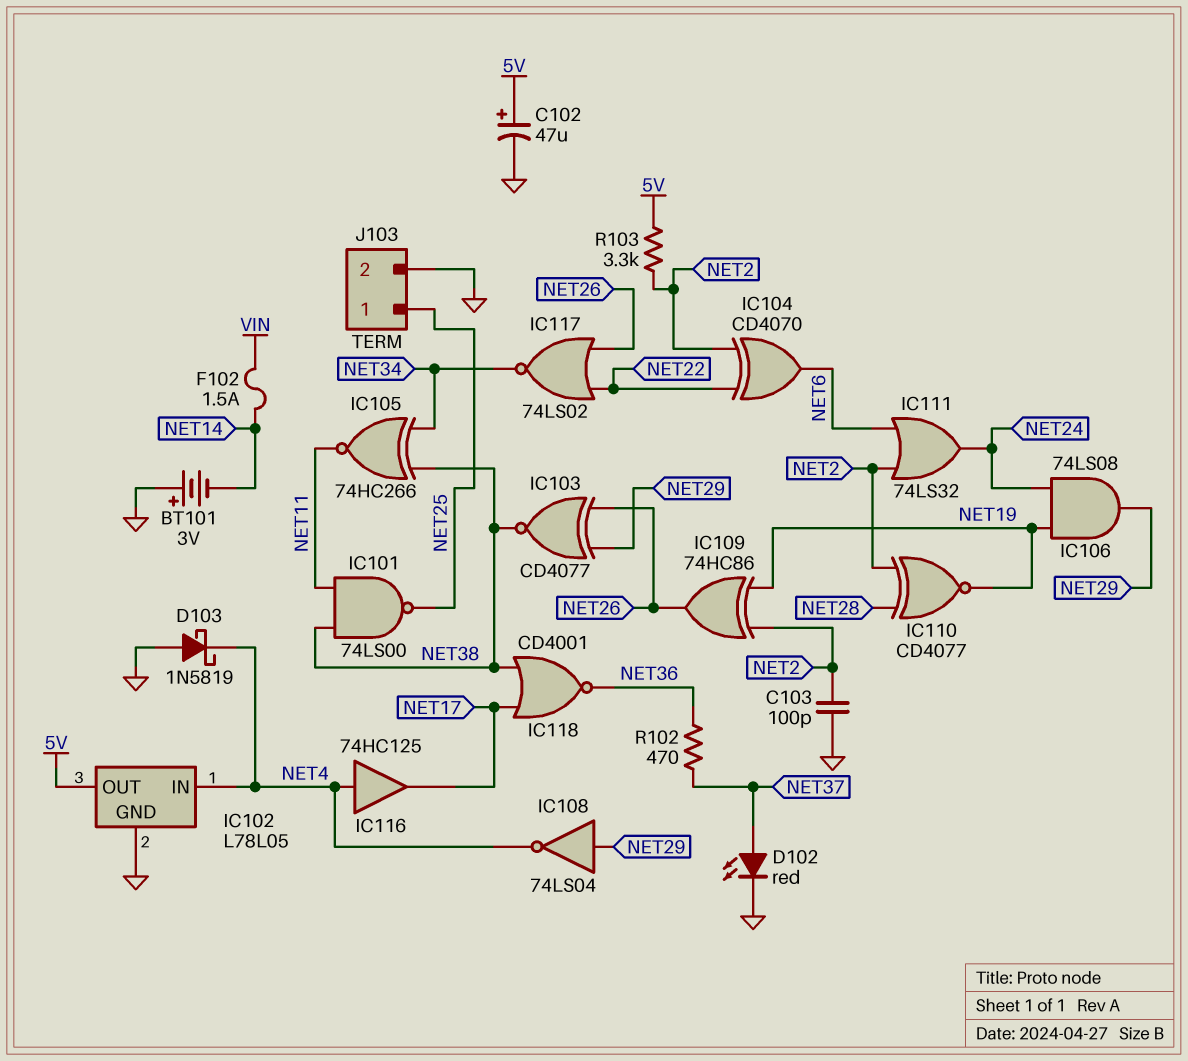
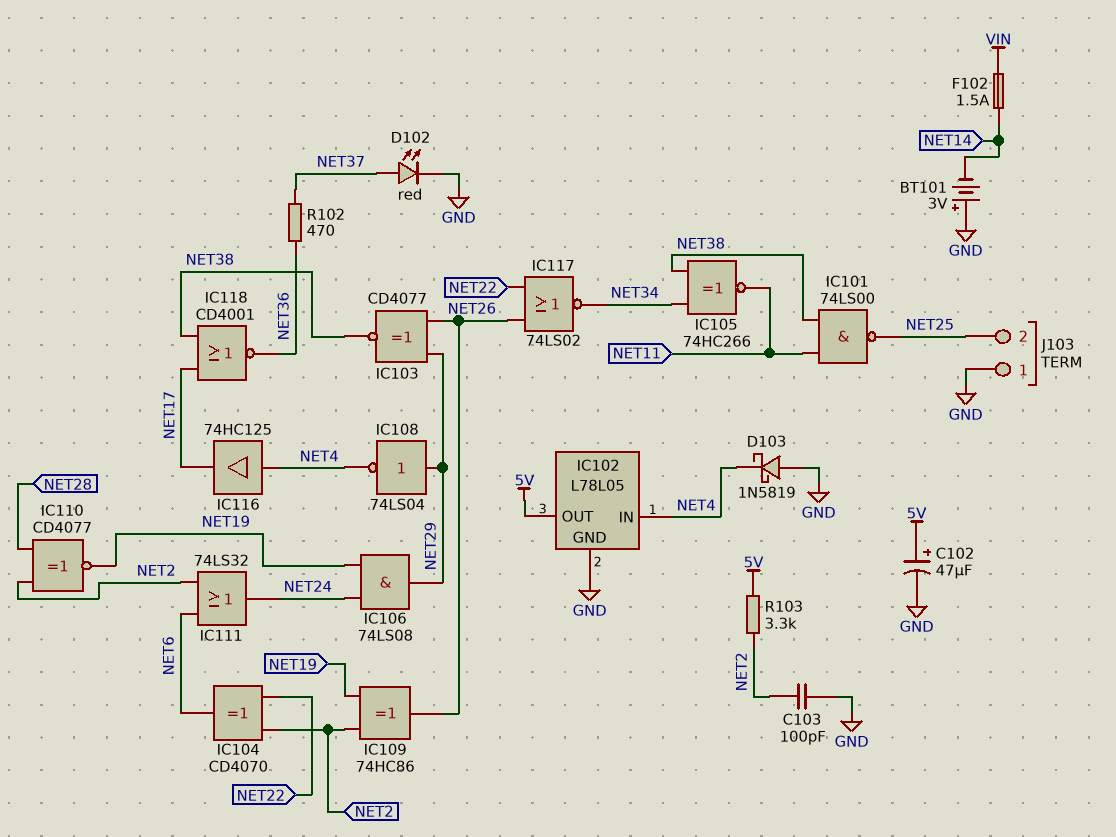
J103 pin 1: NET25 -> GND
J103 pin 2: GND -> NET25

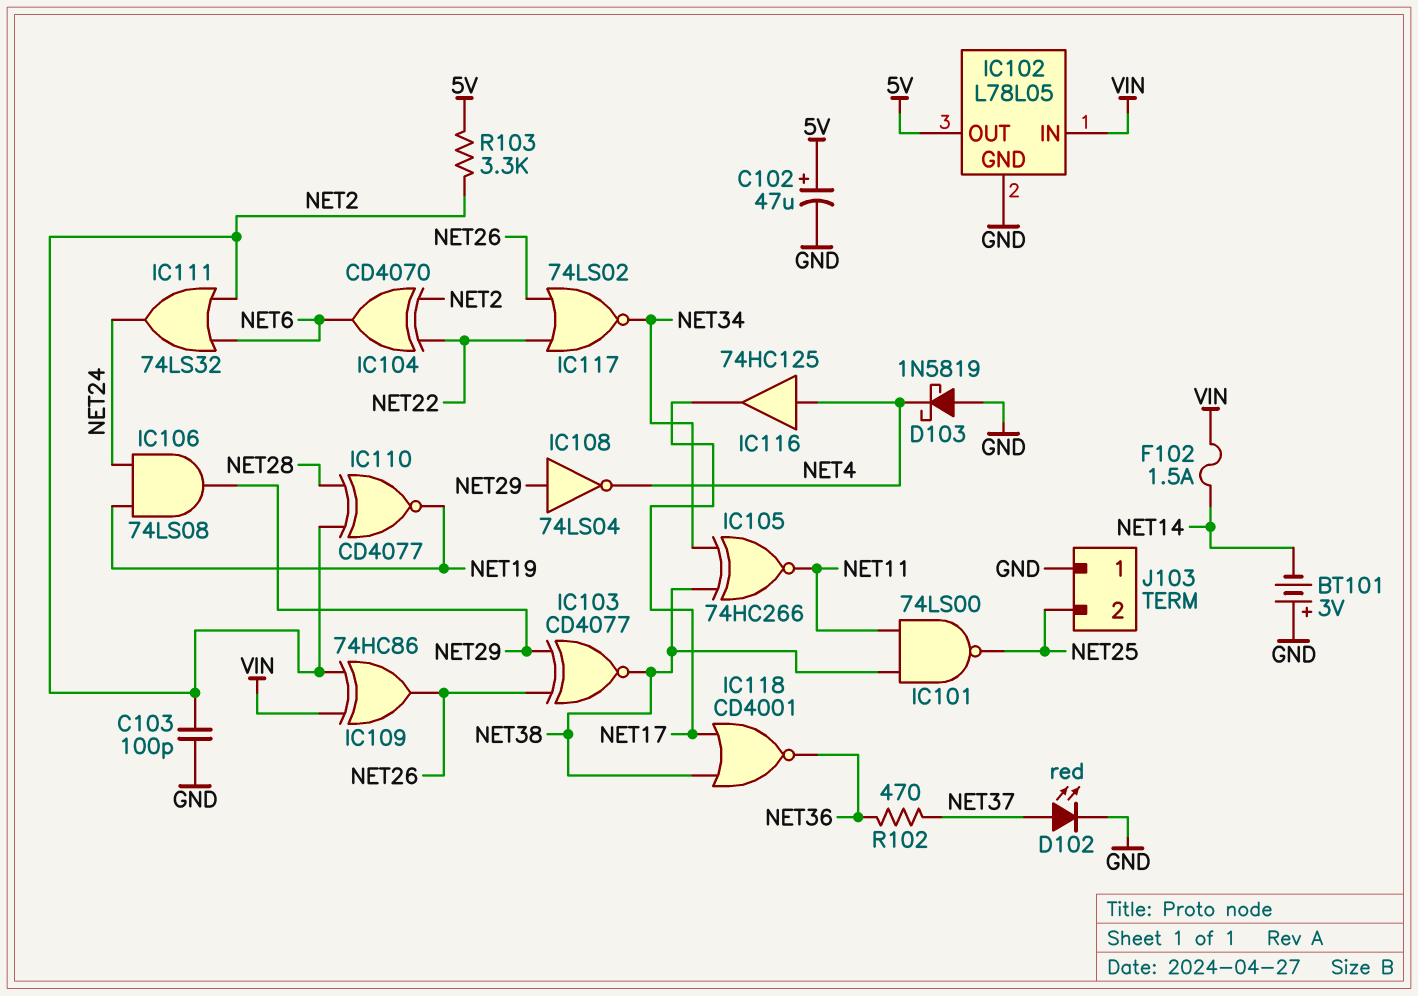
IC102 pin IN: NET4 -> VIN
IC109: XOR 74HC86 (in NET2, in NET19, out NET26) -> XOR 74HC86 (in NET2, in VIN, out NET26)

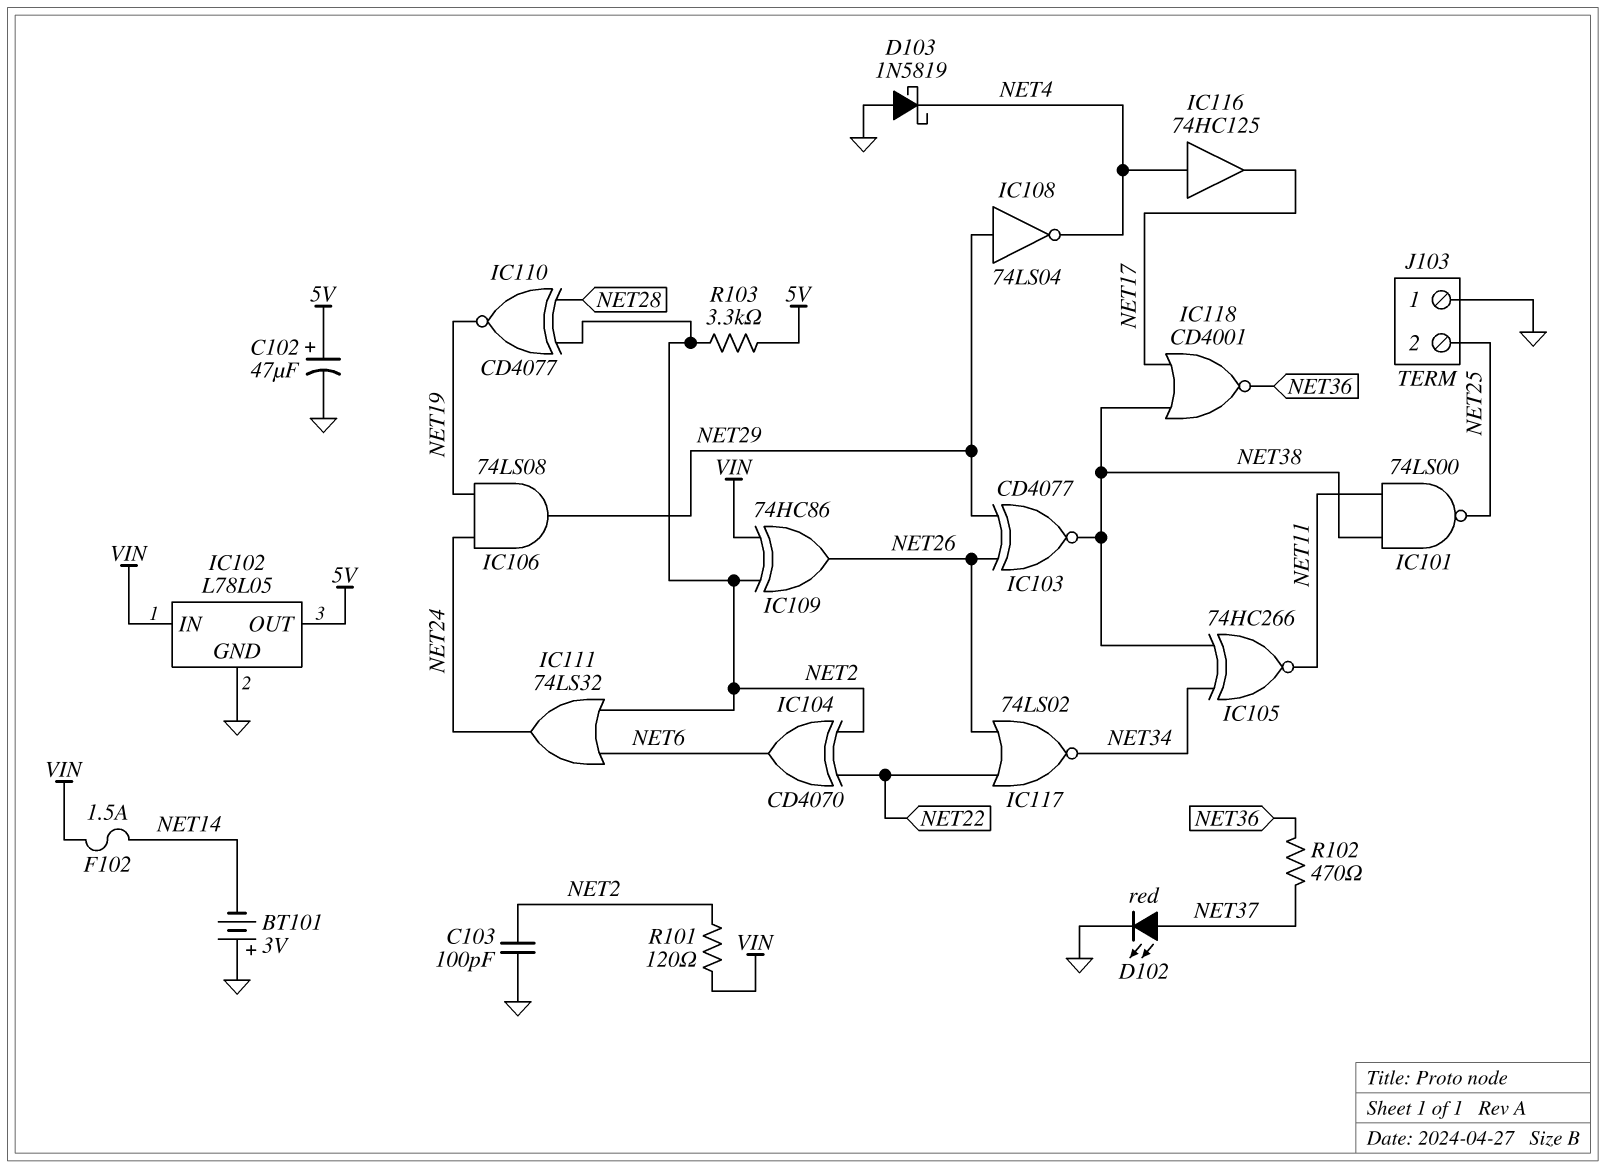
R101: none -> 120 (NET2, VIN)

